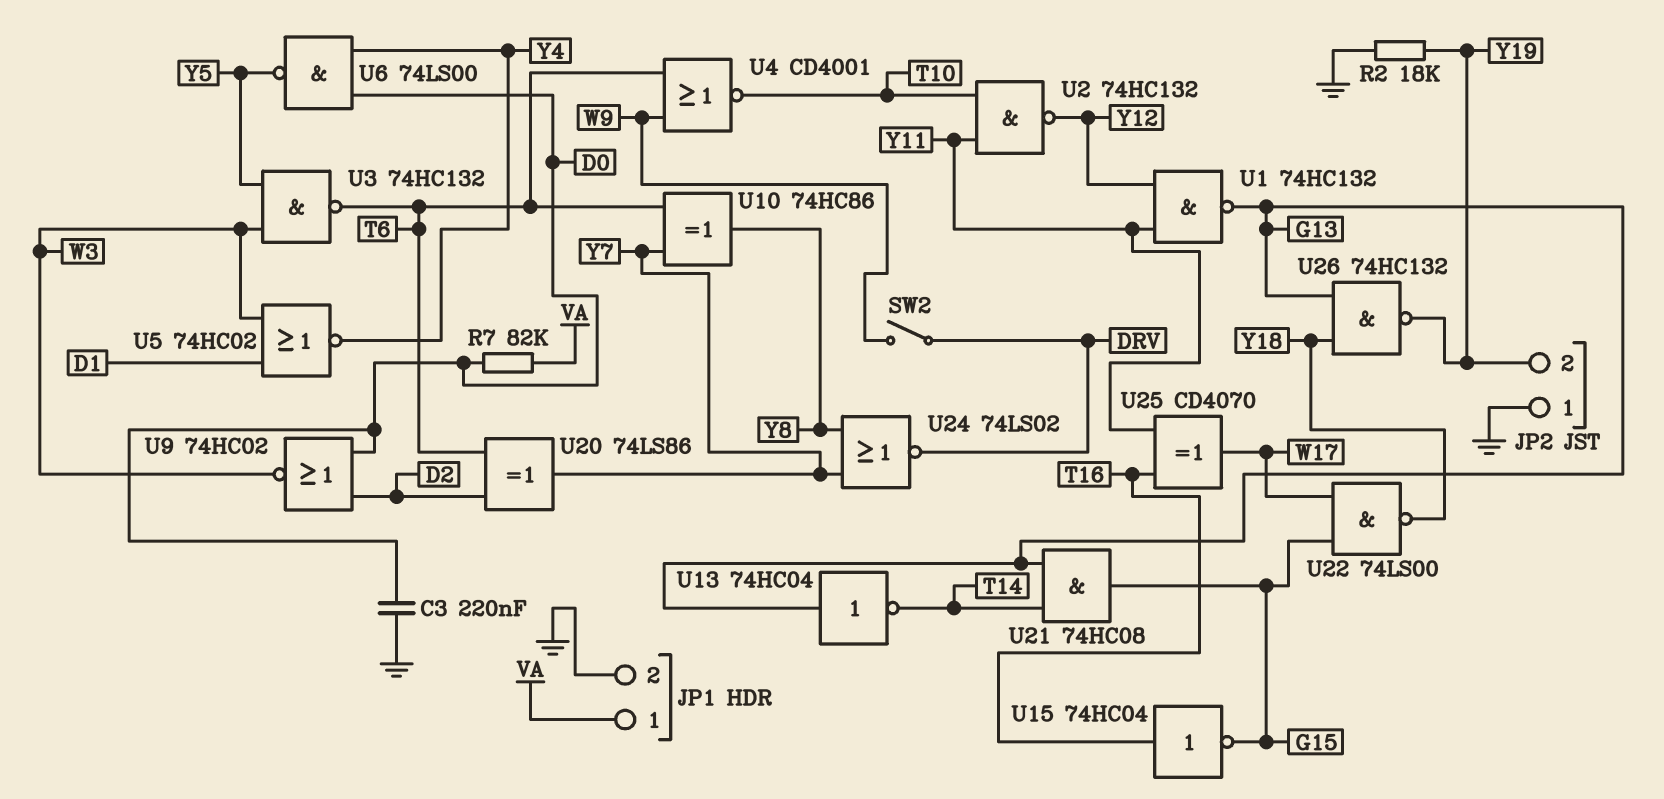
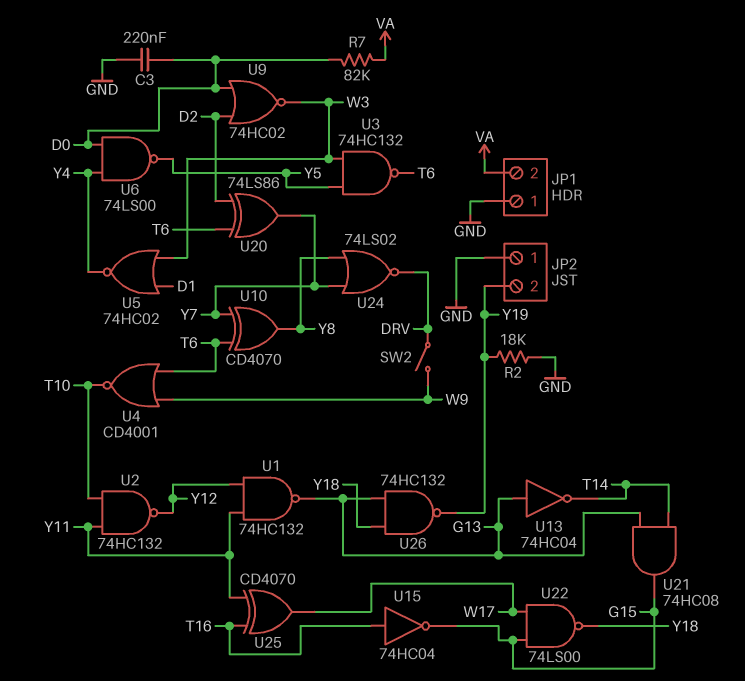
JP1 pin 1: VA -> GND
JP1 pin 2: GND -> VA
U10: XOR 74HC86 (in T6, in Y7, out Y8) -> XOR CD4070 (in T6, in Y7, out Y8)

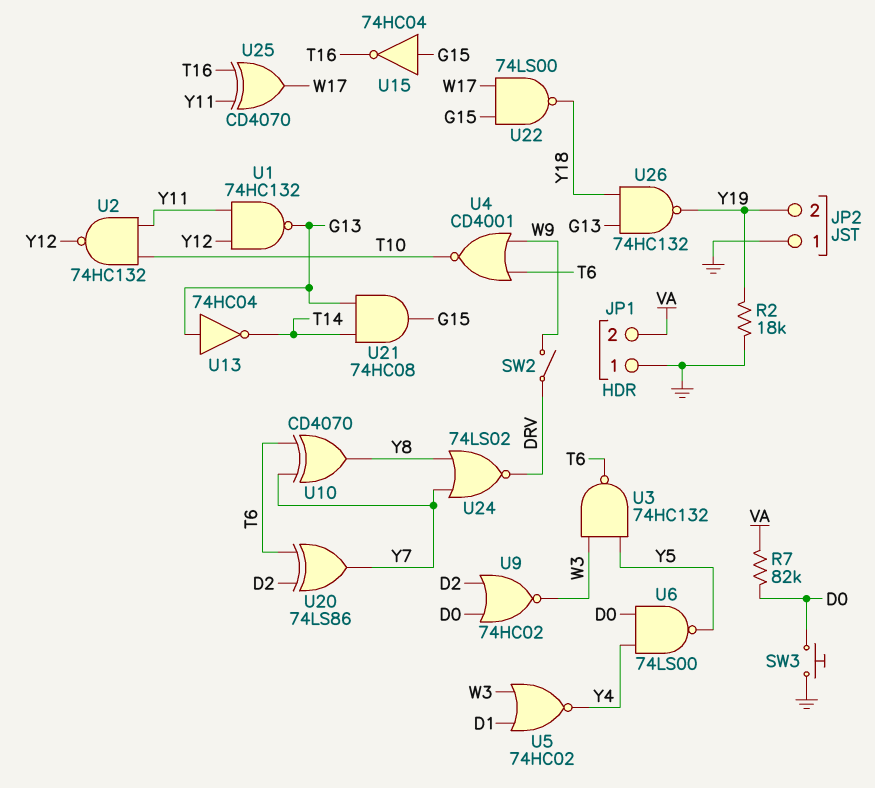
C3: 220nF (D0, GND) -> none
SW3: none -> button (D0, GND)
U15: NOT 74HC04 (in T16, out G15) -> NOT 74HC04 (in G15, out T16)

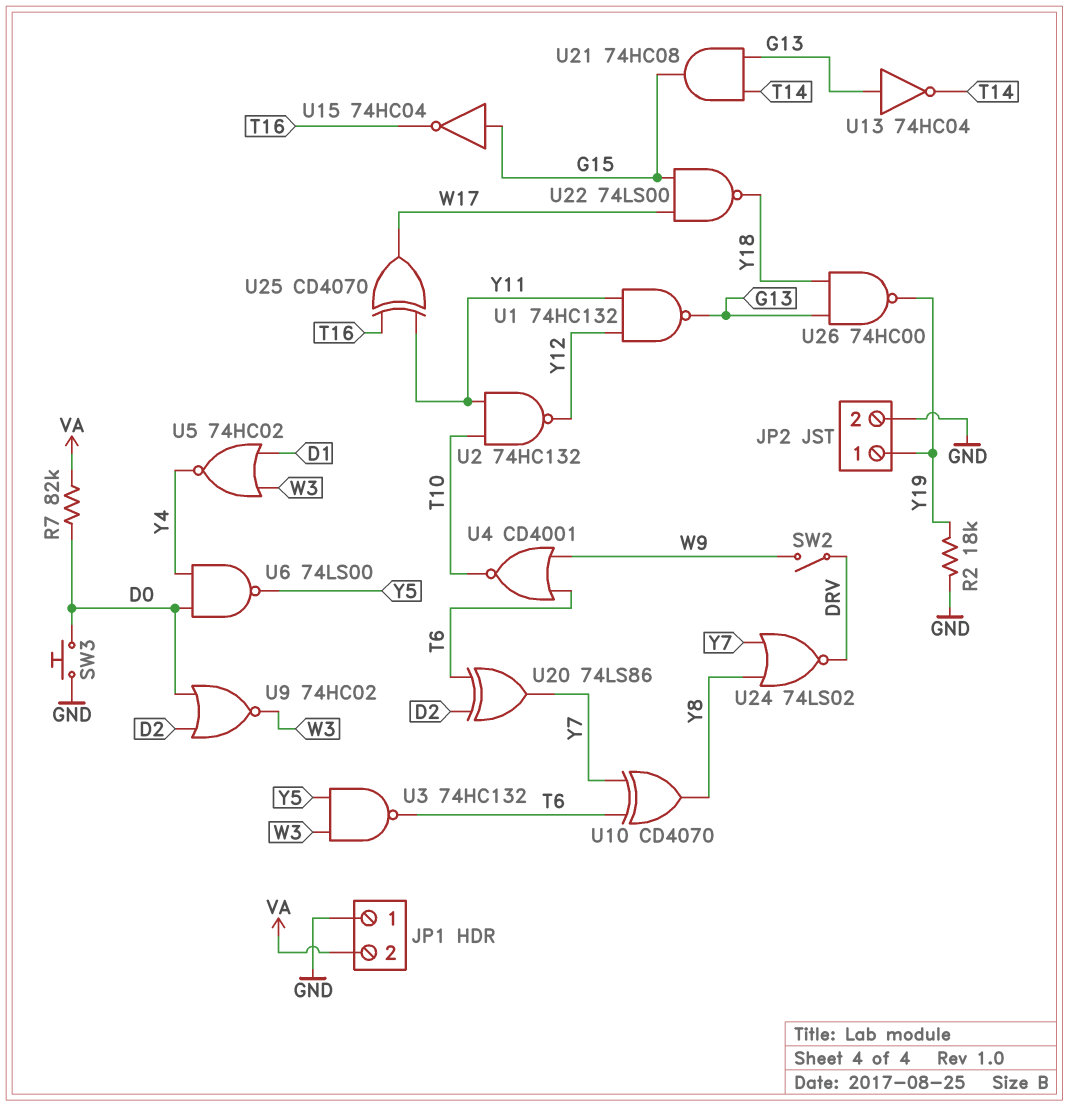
JP2 pin 1: GND -> Y19
JP2 pin 2: Y19 -> GND
U26: NAND 74HC132 (in G13, in Y18, out Y19) -> NAND 74HC00 (in G13, in Y18, out Y19)

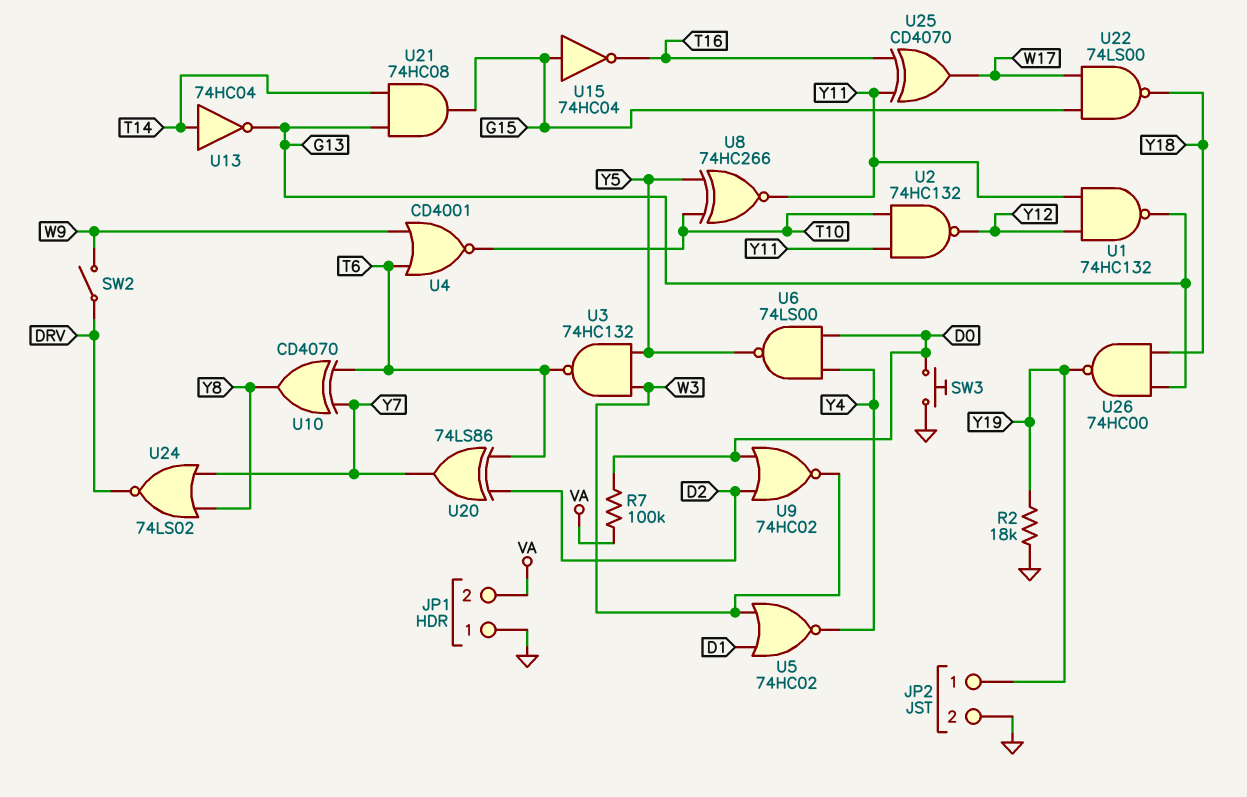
R7: 82k (D0, VA) -> 100k (D0, VA)
U8: none -> XNOR 74HC266 (in T10, in Y5, out Y11)
U13: NOT 74HC04 (in G13, out T14) -> NOT 74HC04 (in T14, out G13)

